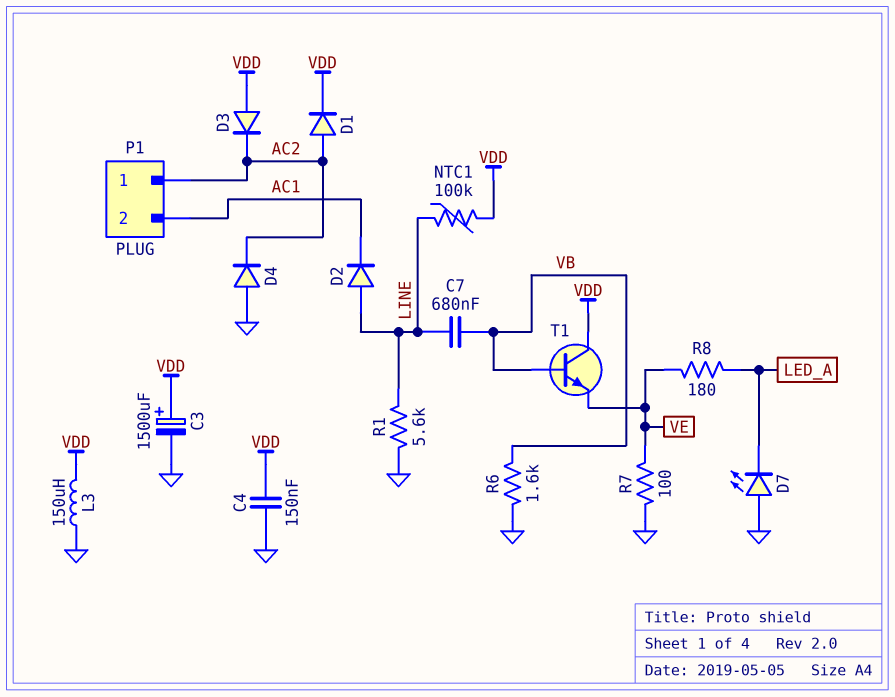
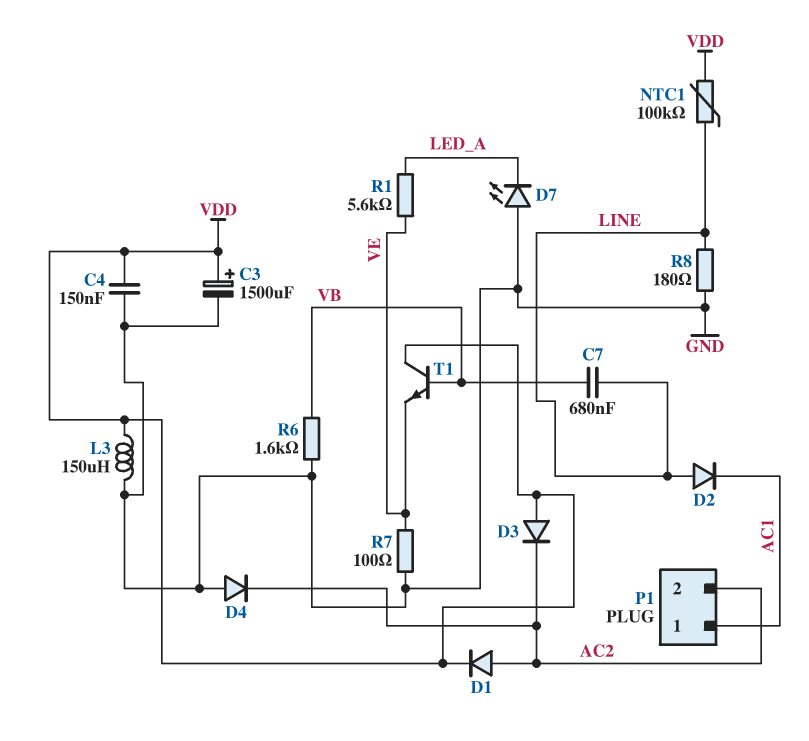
P1 pin 1: AC2 -> AC1
P1 pin 2: AC1 -> AC2
R1: 5.6k (GND, LINE) -> 5.6k (LED_A, VE)
R8: 180 (LED_A, VE) -> 180 (GND, LINE)

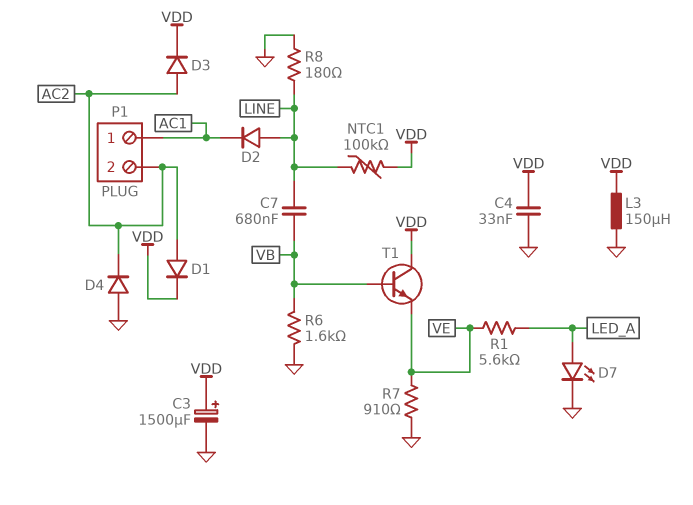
C4: 150nF (GND, VDD) -> 33nF (GND, VDD)
D3: diode (A VDD, K AC2) -> diode (A AC2, K VDD)
D7: LED (A GND, K LED_A) -> LED (A LED_A, K GND)
R7: 100 (GND, VE) -> 910 (GND, VE)

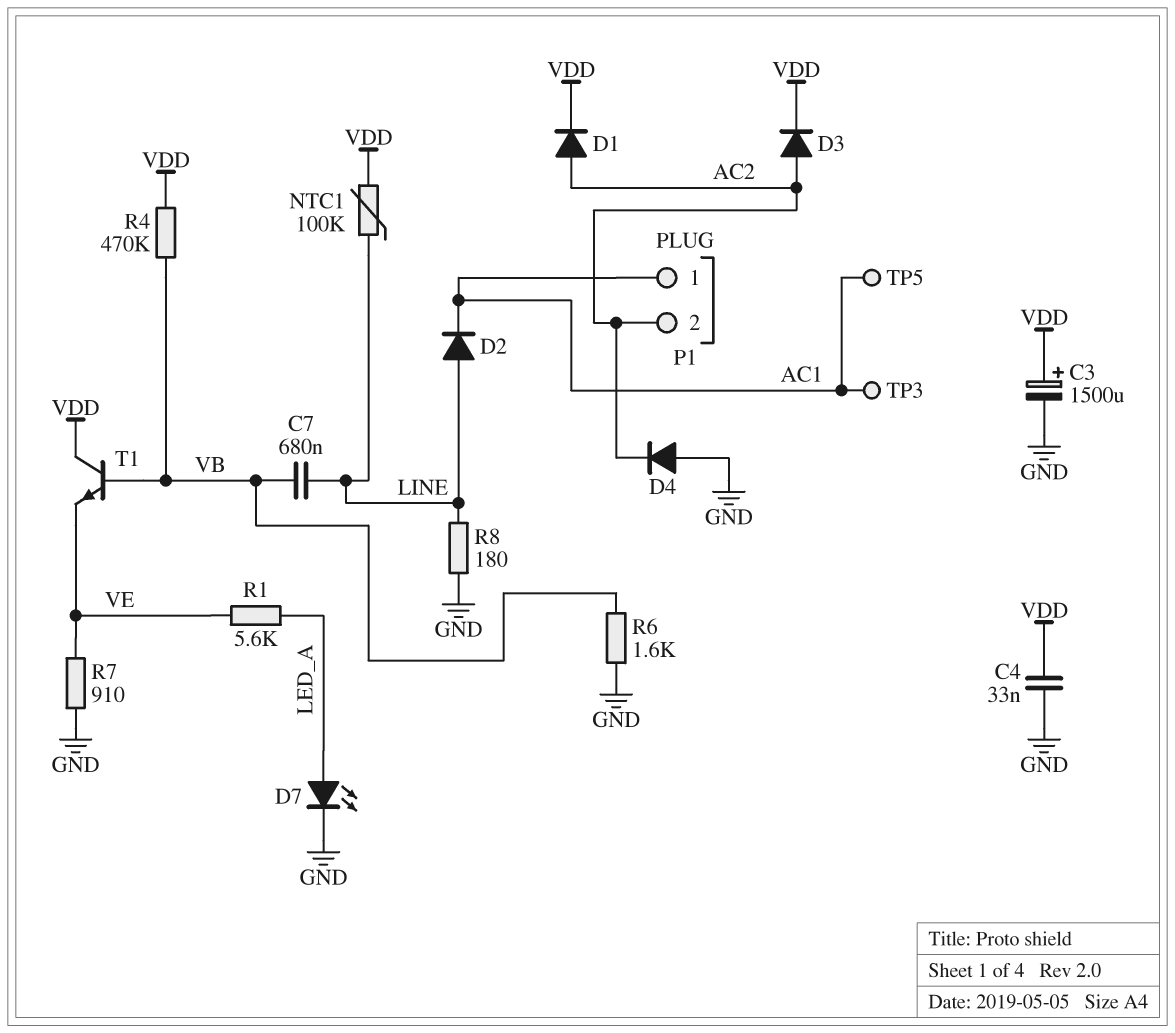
L3: 150uH (GND, VDD) -> none
R4: none -> 470k (VB, VDD)
TP3: none -> test point (AC1)
TP5: none -> test point (AC1)

